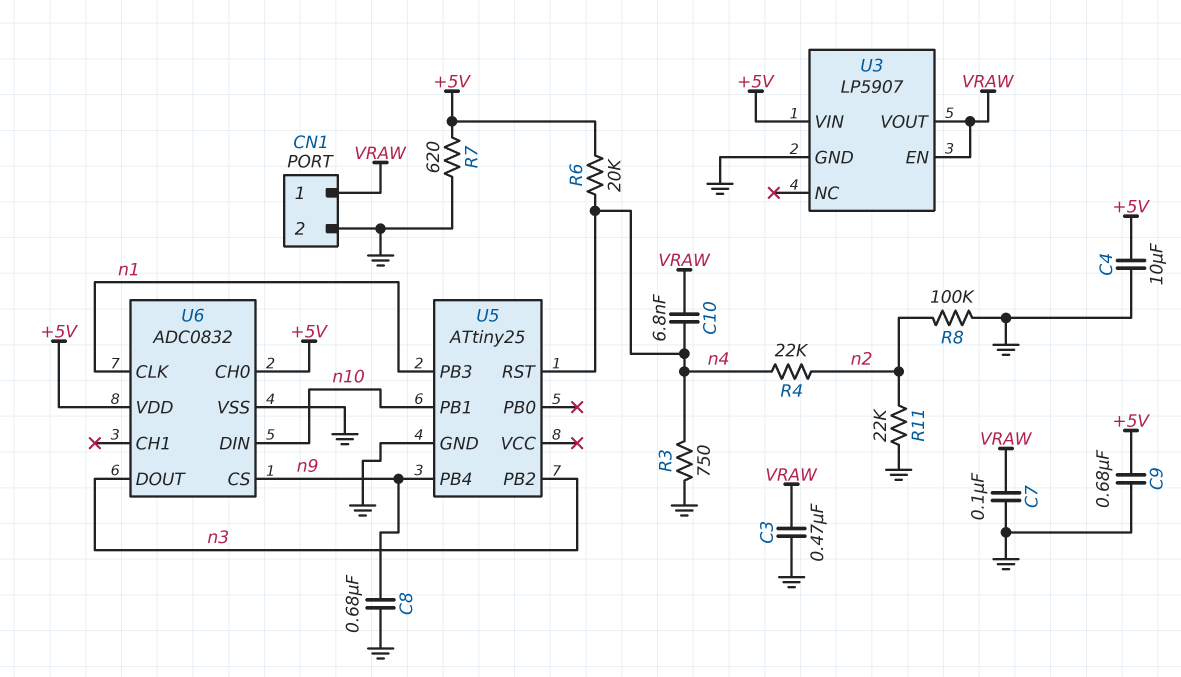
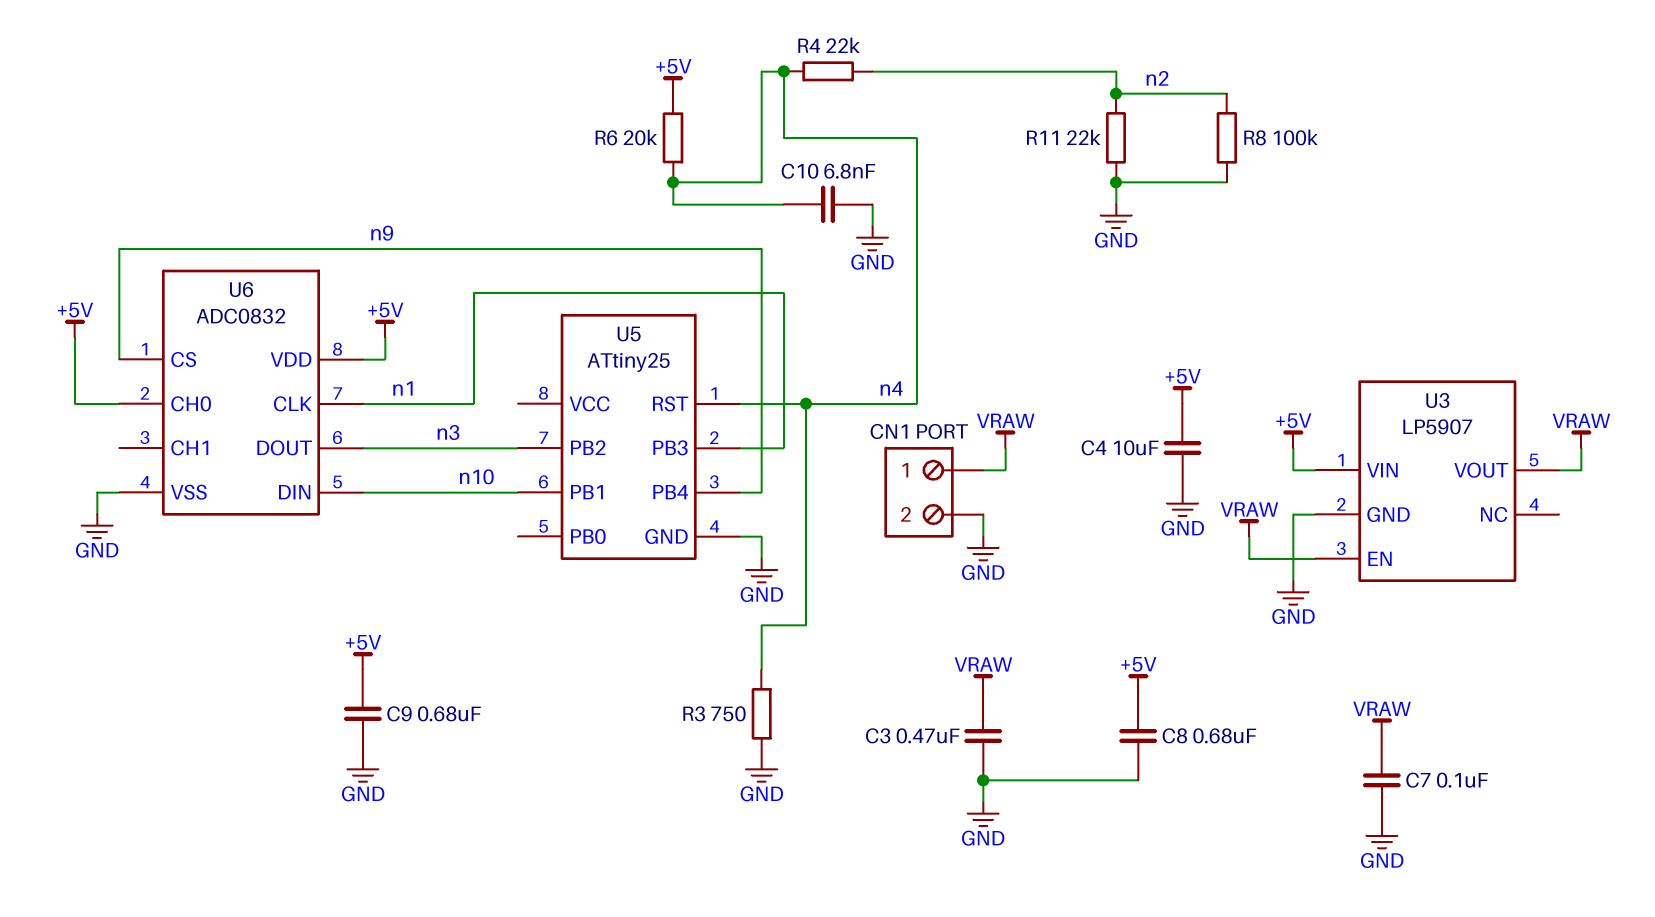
C8: 680nF (GND, n9) -> 680nF (+5V, GND)
C10: 6.8nF (VRAW, n4) -> 6.8nF (GND, n4)
R7: 620 (+5V, GND) -> none

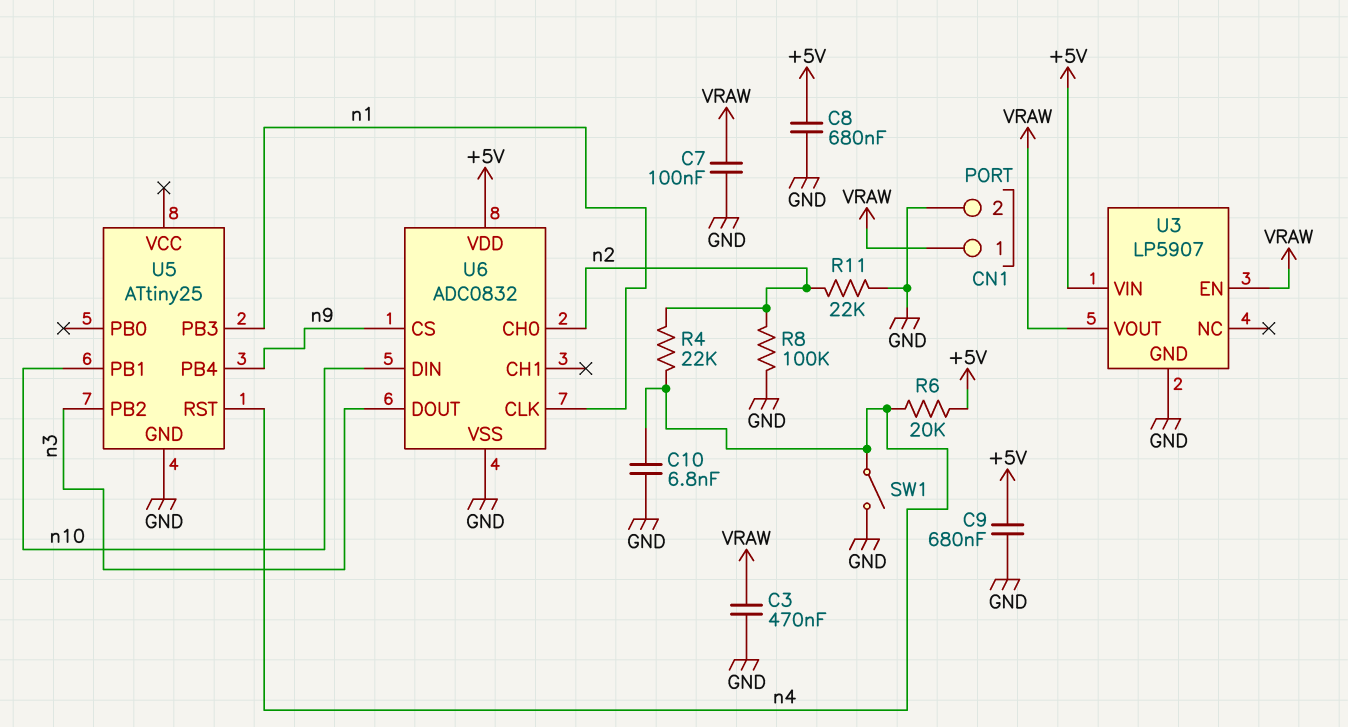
C4: 10uF (+5V, GND) -> none
R3: 750 (GND, n4) -> none
SW1: none -> switch (GND, n4)
U6 pin CH0: +5V -> n2

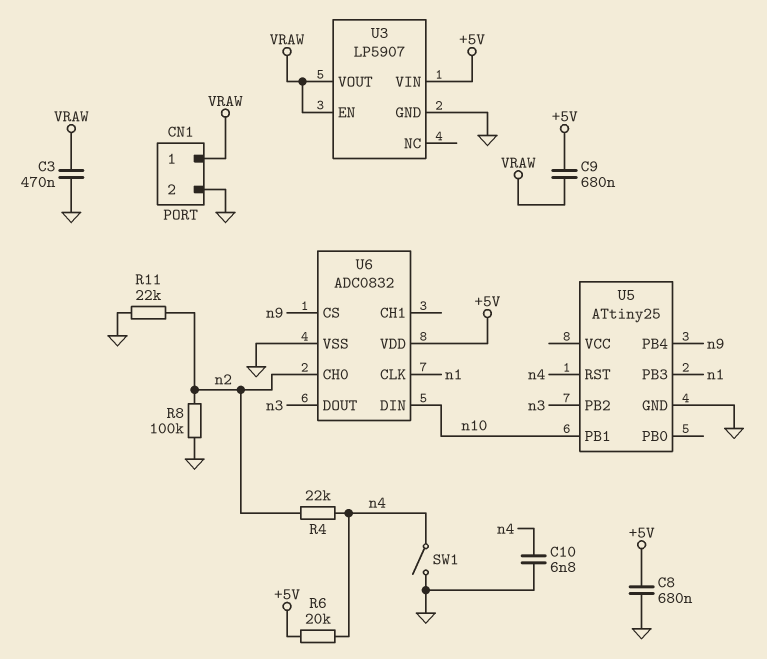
C7: 100nF (GND, VRAW) -> none
C9: 680nF (+5V, GND) -> 680nF (+5V, VRAW)

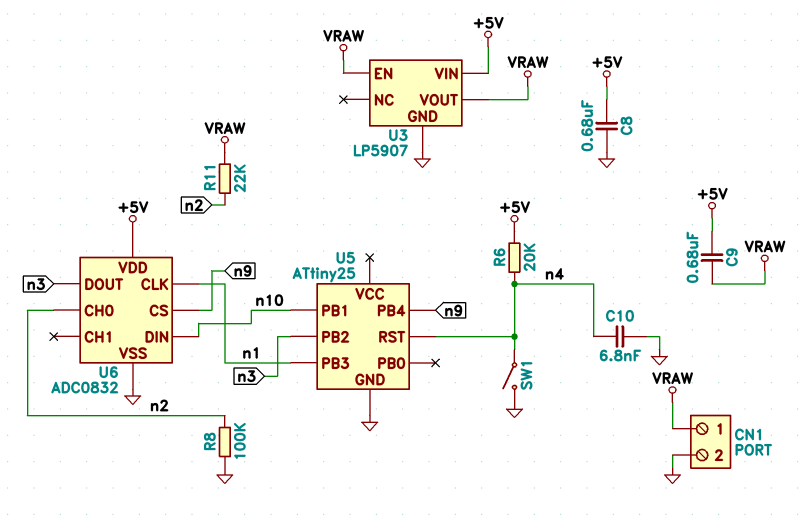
C3: 470nF (GND, VRAW) -> none
R4: 22k (n2, n4) -> none
R11: 22k (GND, n2) -> 22k (VRAW, n2)

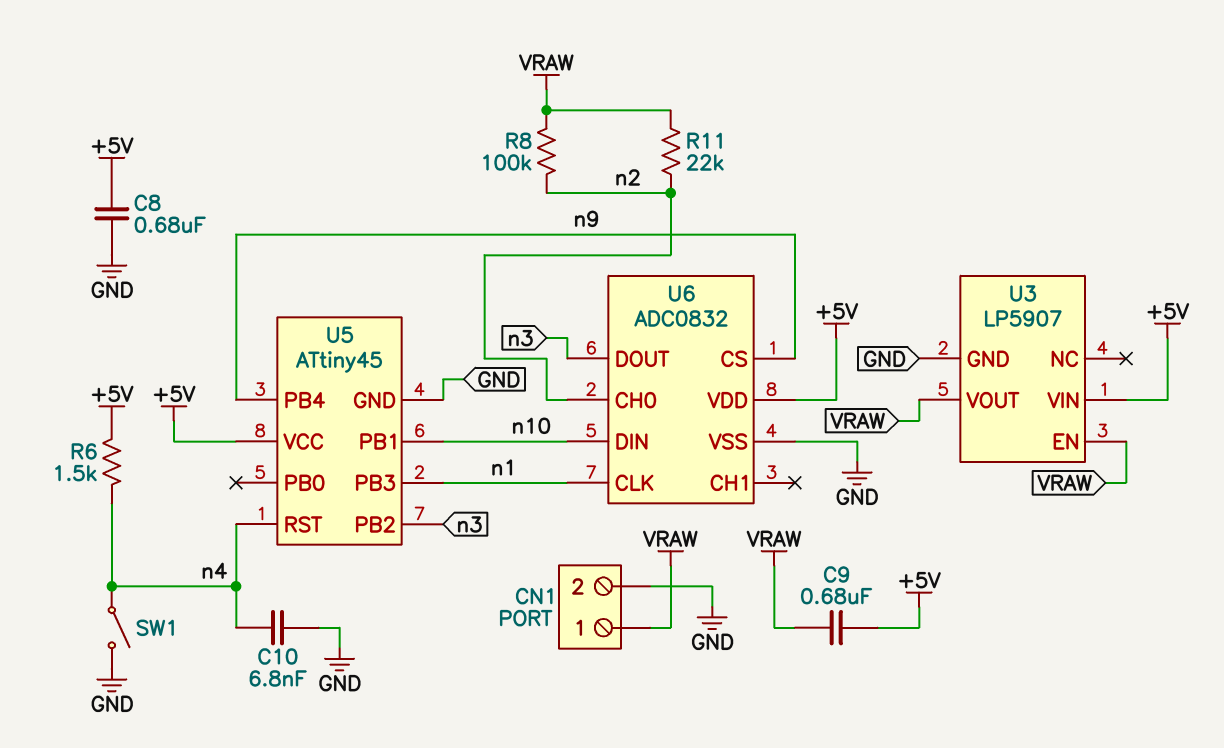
R6: 20k (+5V, n4) -> 1.5k (+5V, n4)
R8: 100k (GND, n2) -> 100k (VRAW, n2)
U5: ATtiny25 -> ATtiny45
U5 pin VCC: none -> +5V

